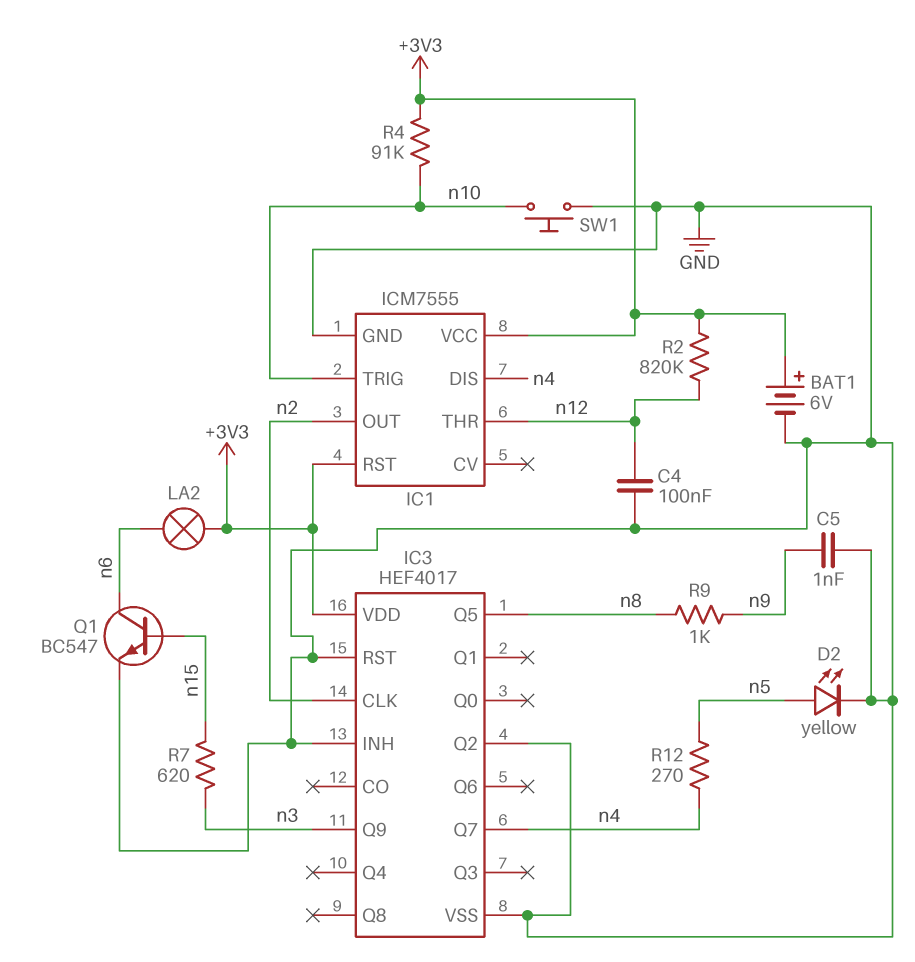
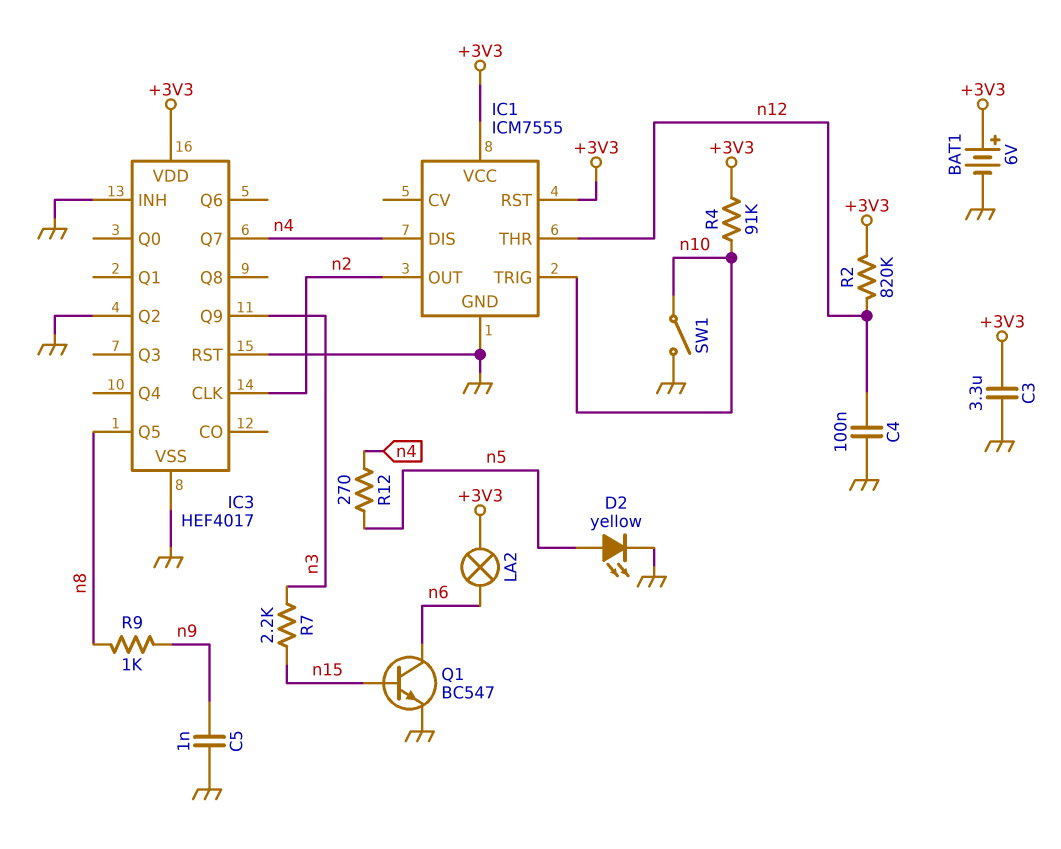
C3: none -> 3.3uF (+3V3, GND)
R7: 620 (n3, n15) -> 2.2k (n3, n15)
SW1: button (GND, n10) -> switch (GND, n10)

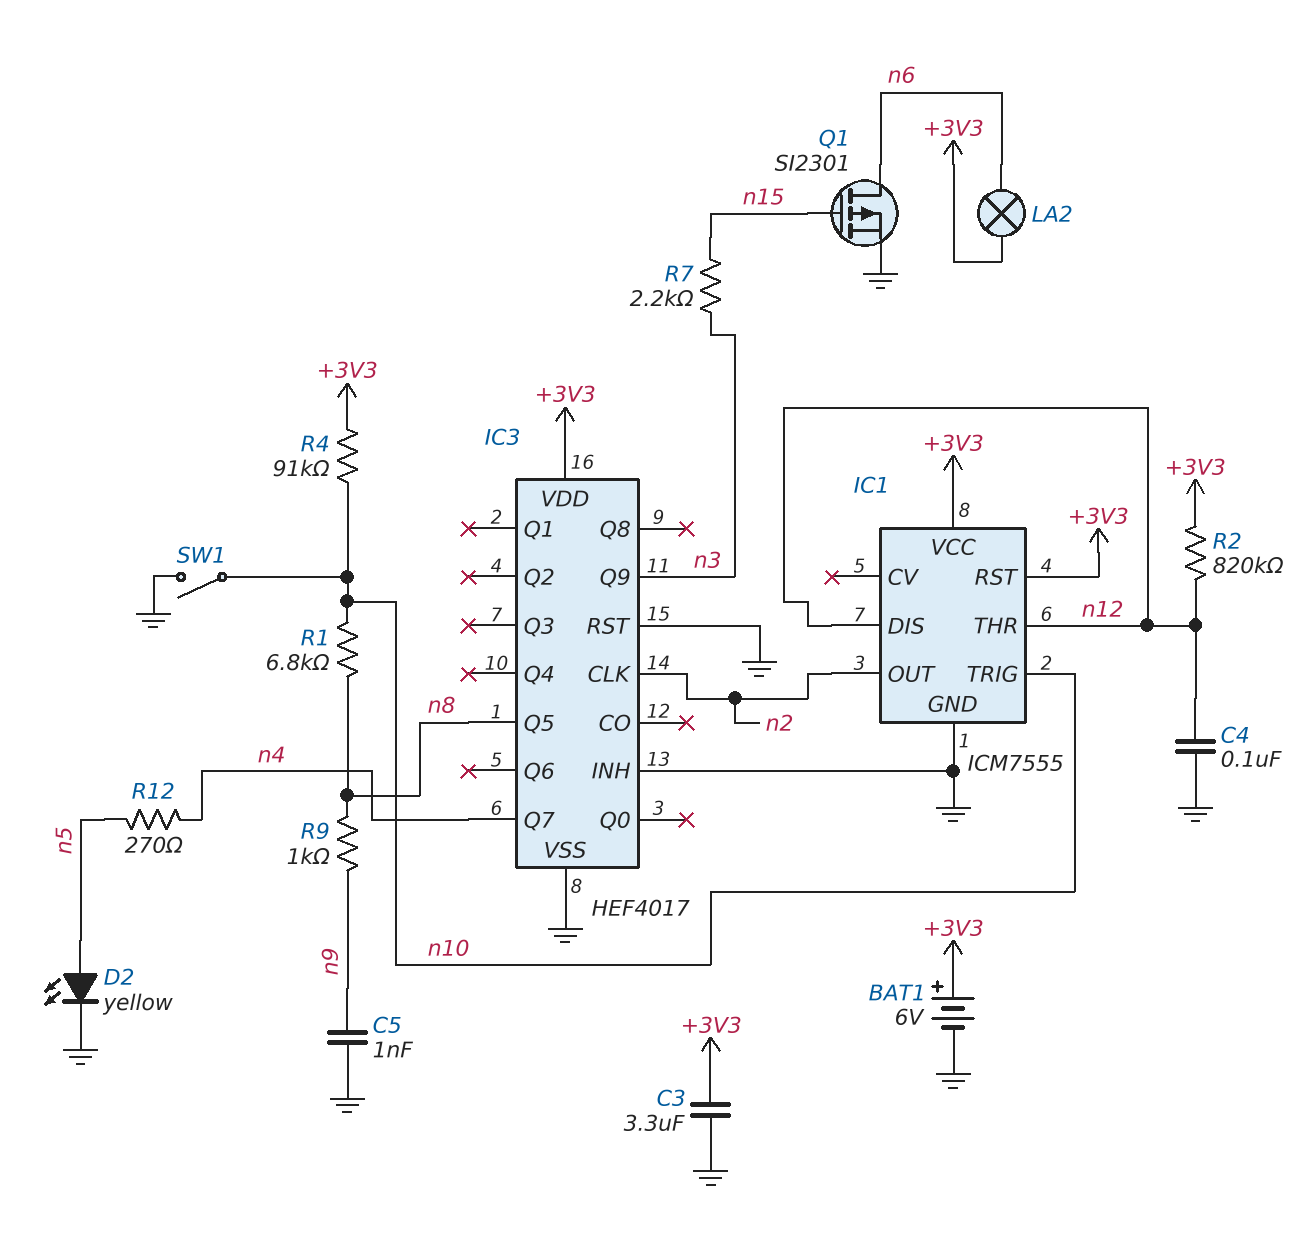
IC1 pin DIS: n4 -> n12
IC3 pin Q2: GND -> none
Q1: NPN BC547 (B n15, C n6, E GND) -> PMOS SI2301 (G n15, D n6, S GND)
R1: none -> 6.8k (n8, n10)

